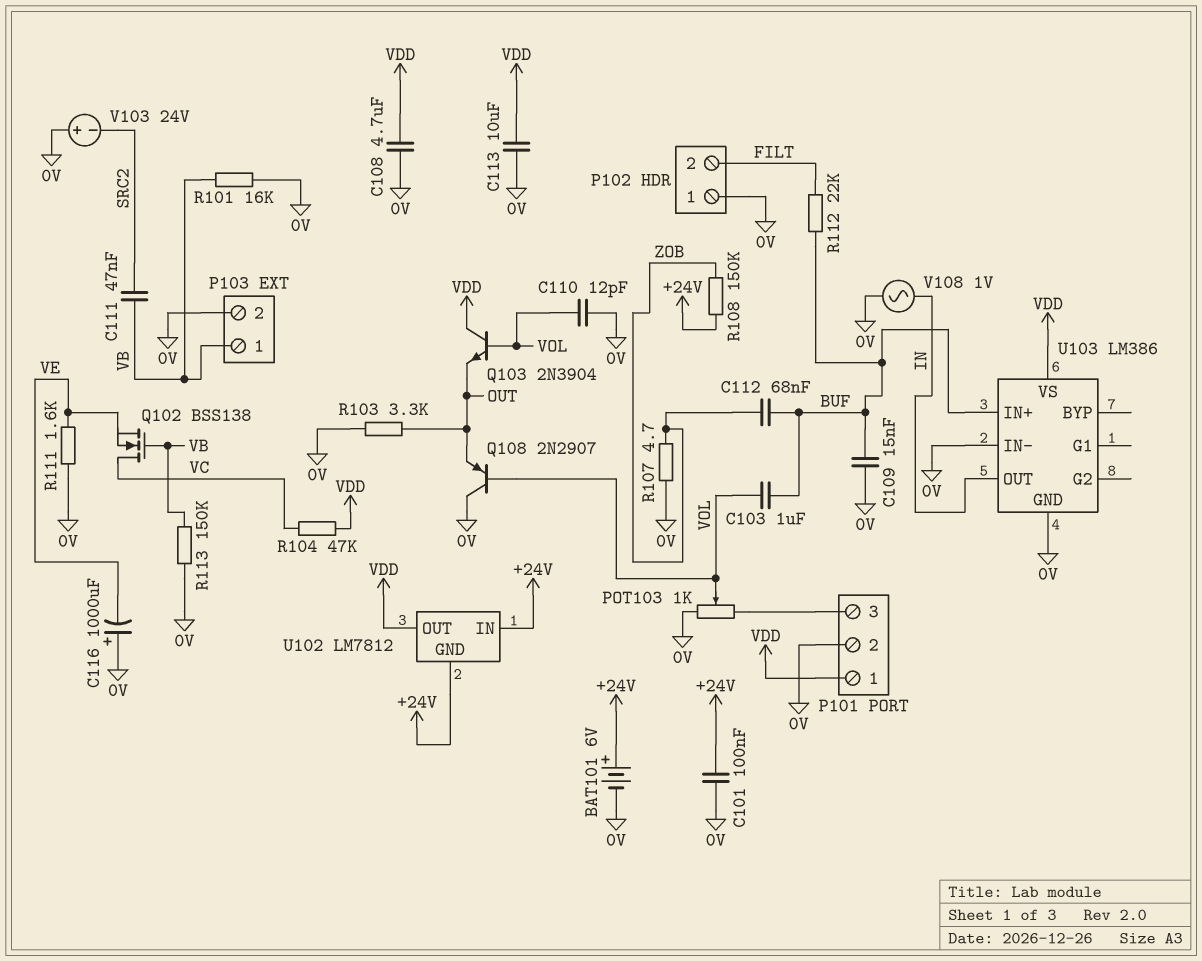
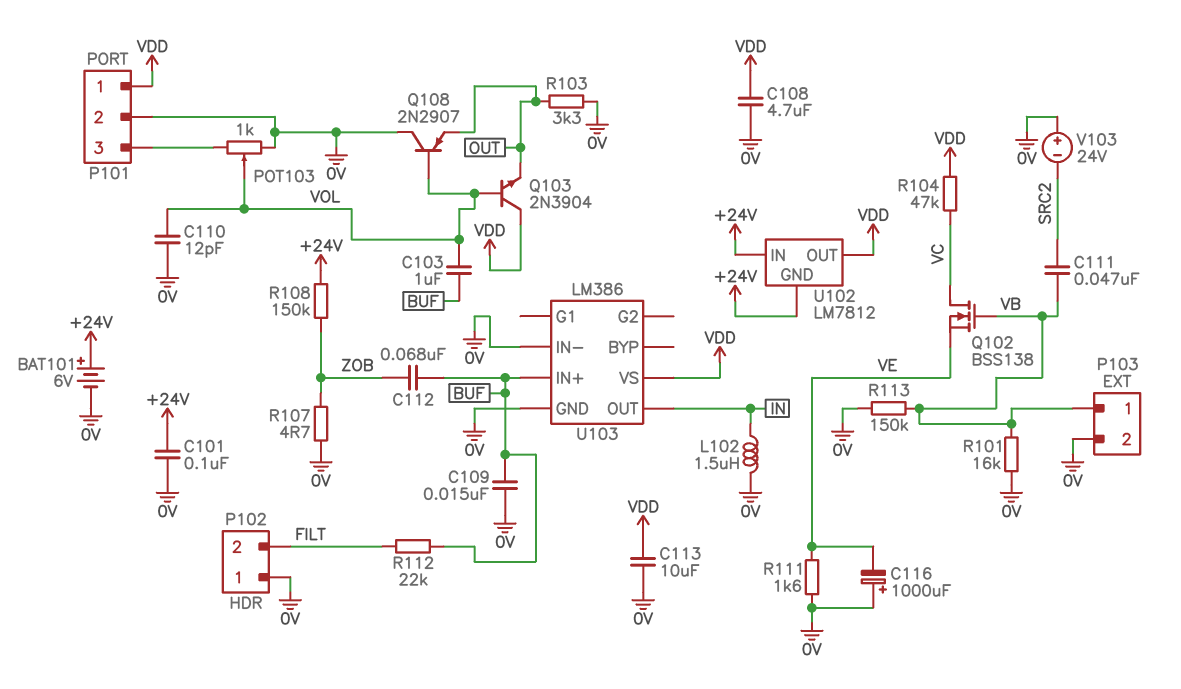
L102: none -> 1.5uH (0V, IN)
V108: AC 1V (0V, IN) -> none

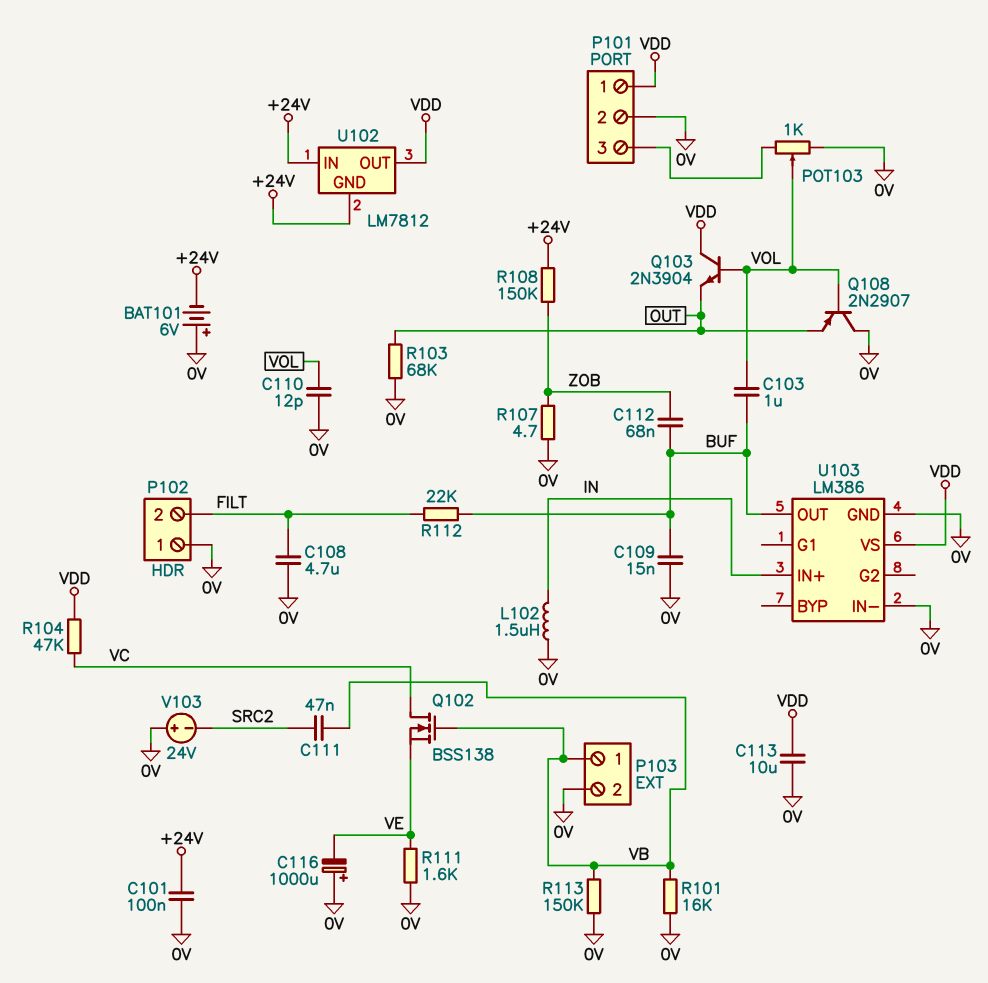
BAT101: 6V (plus +24V, minus 0V) -> 6V (plus 0V, minus +24V)
C108: 4.7uF (0V, VDD) -> 4.7uF (0V, FILT)
R103: 3.3k (0V, OUT) -> 68k (0V, OUT)
U103 pin IN+: BUF -> IN
U103 pin OUT: IN -> BUF

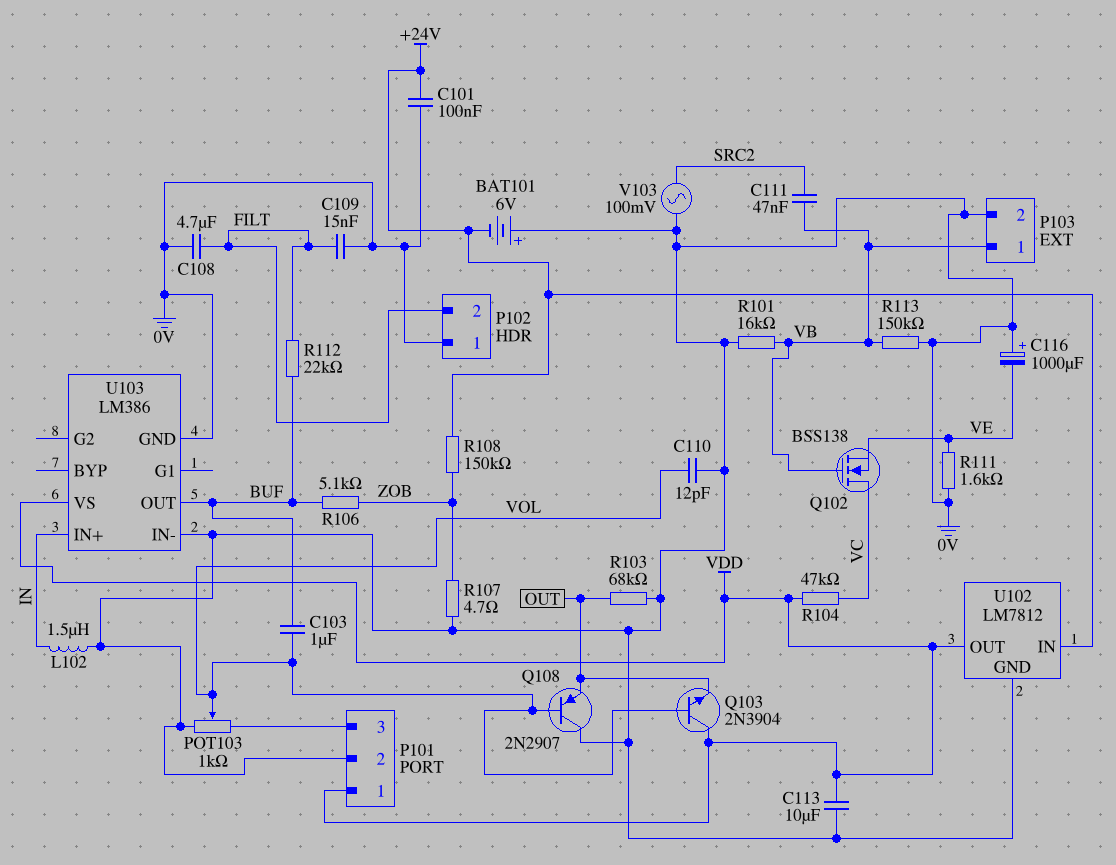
C109: 15nF (0V, BUF) -> 15nF (0V, FILT)
C112: 68nF (BUF, ZOB) -> none
R106: none -> 5.1k (BUF, ZOB)
U102 pin GND: +24V -> 0V
V103: 24V (plus 0V, minus SRC2) -> AC 100mV (0V, SRC2)

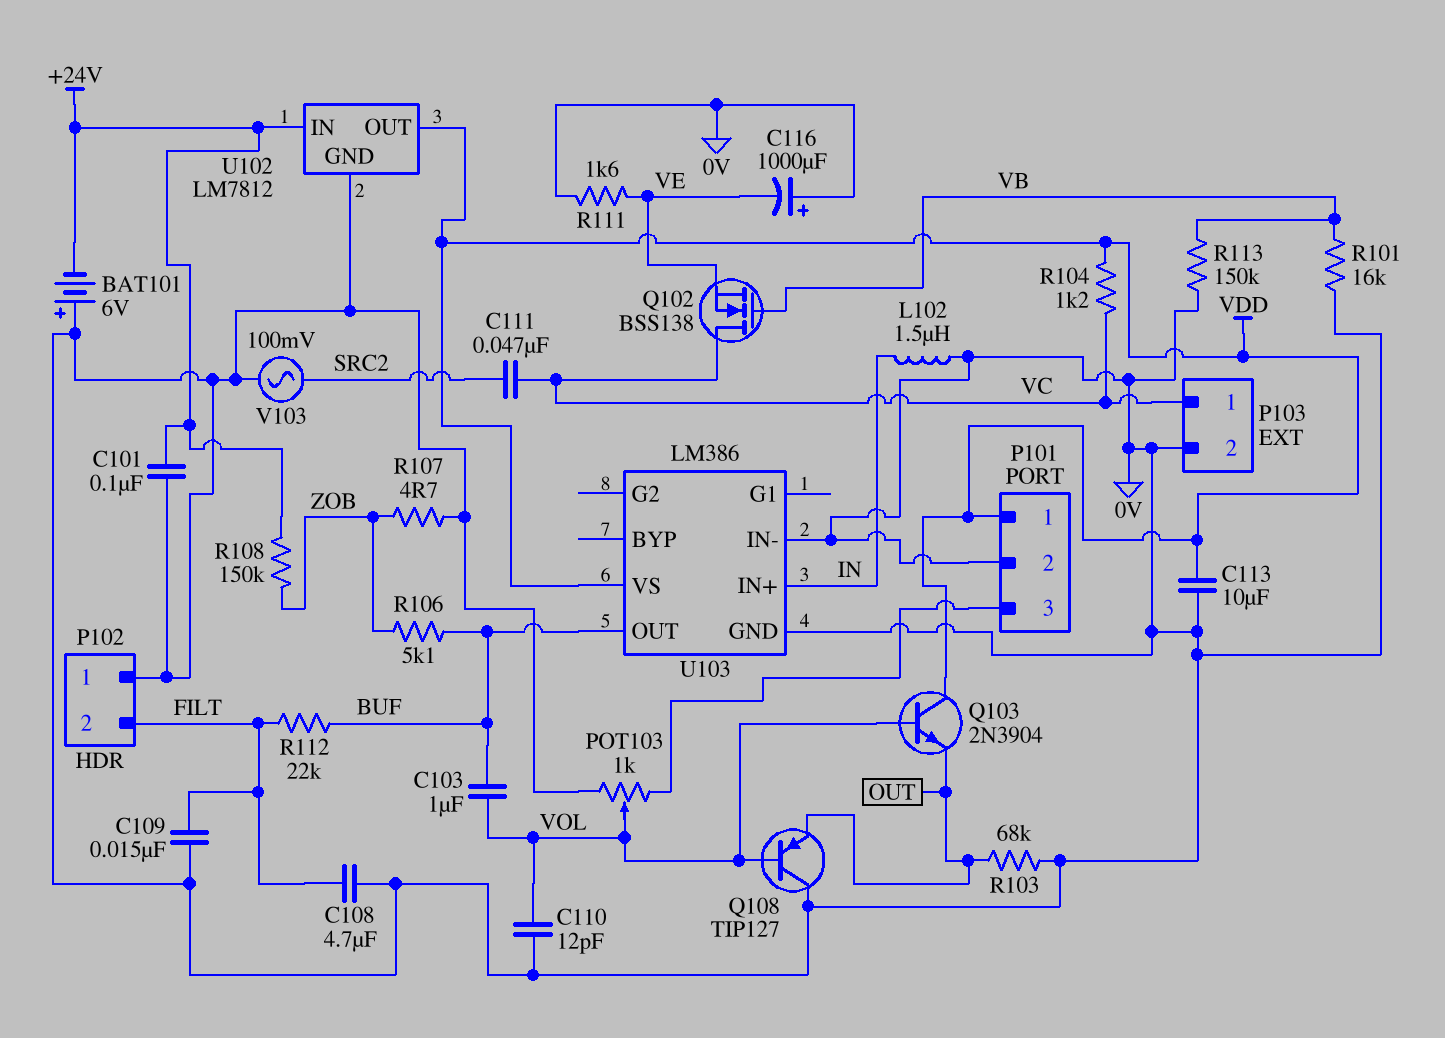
C111: 47nF (SRC2, VB) -> 47nF (SRC2, VC)
P103 pin 1: VB -> VC
Q108: PNP 2N2907 (B VOL, C 0V, E OUT) -> PNP TIP127 (B VOL, C 0V, E OUT)
R104: 47k (VC, VDD) -> 1.2k (VC, VDD)

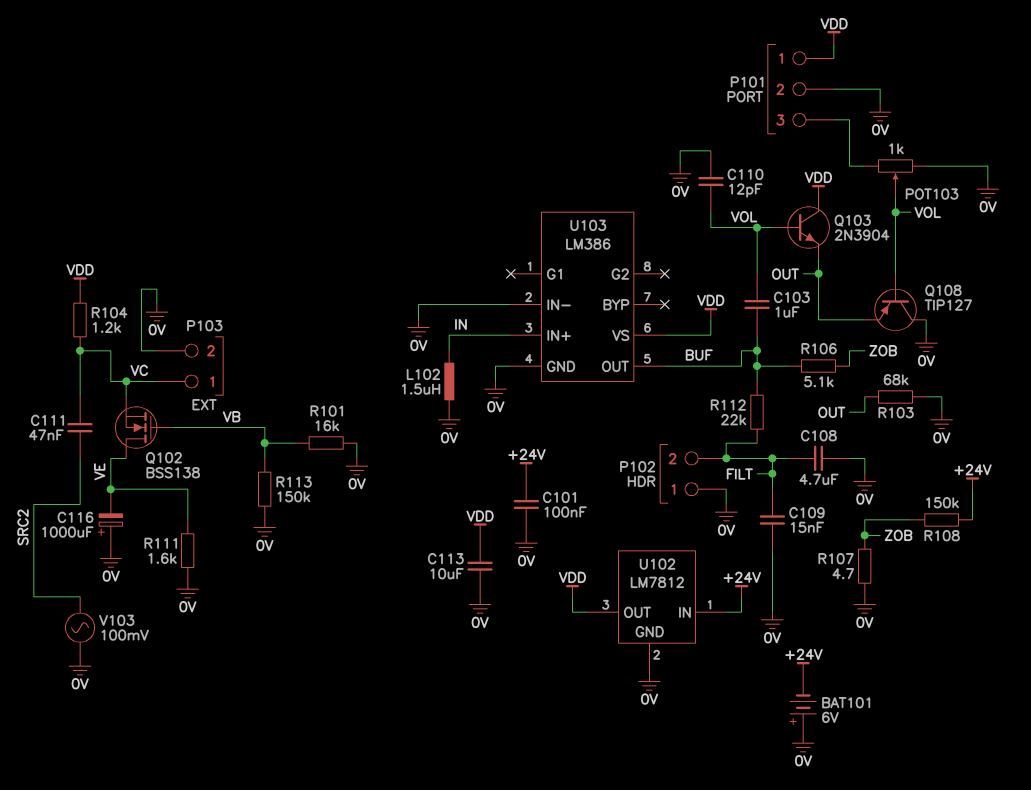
Q102: NMOS BSS138 (G VB, D VC, S VE) -> NMOS BSS138 (G VB, D VE, S VC)

